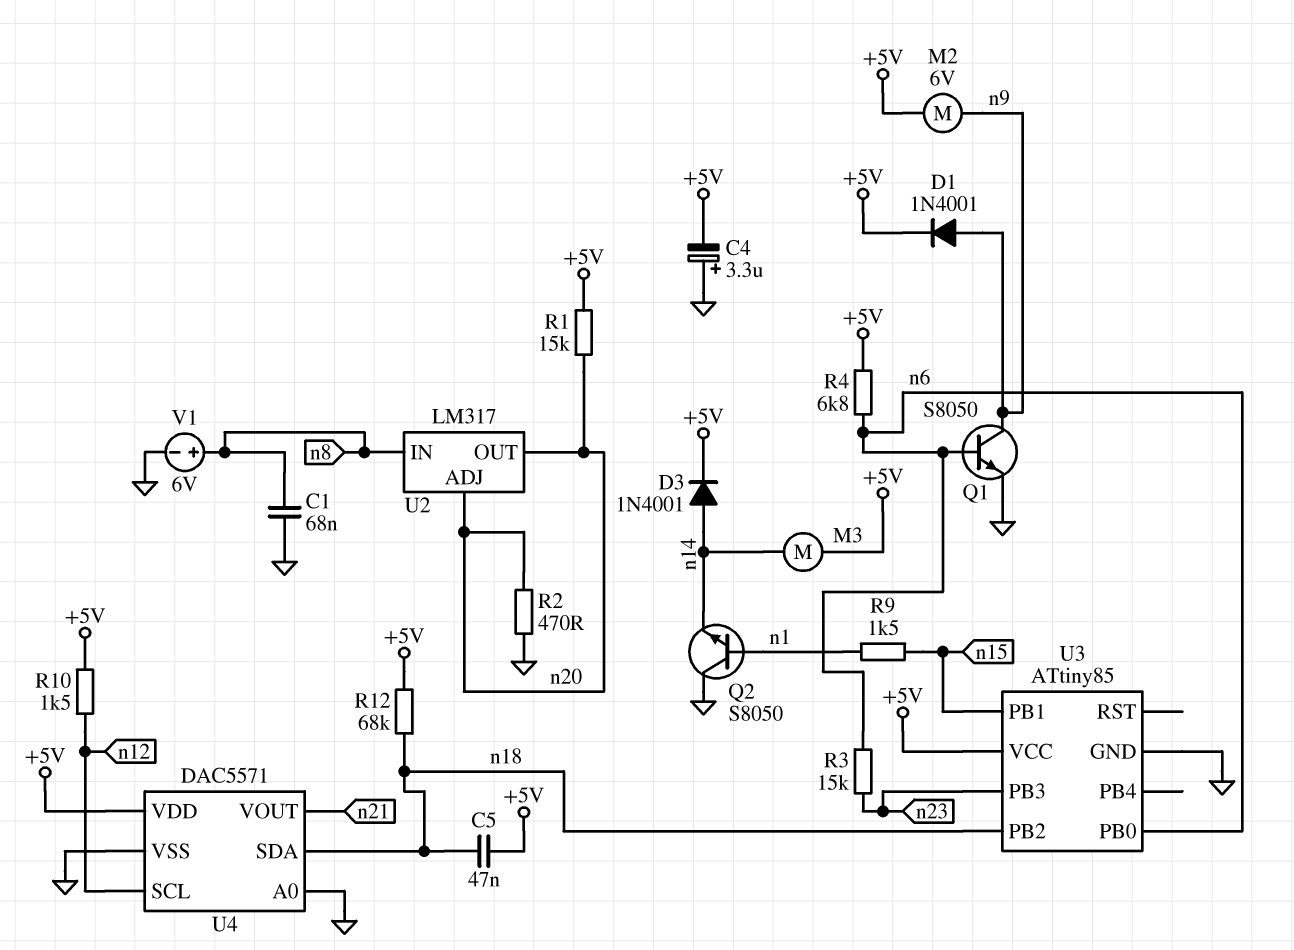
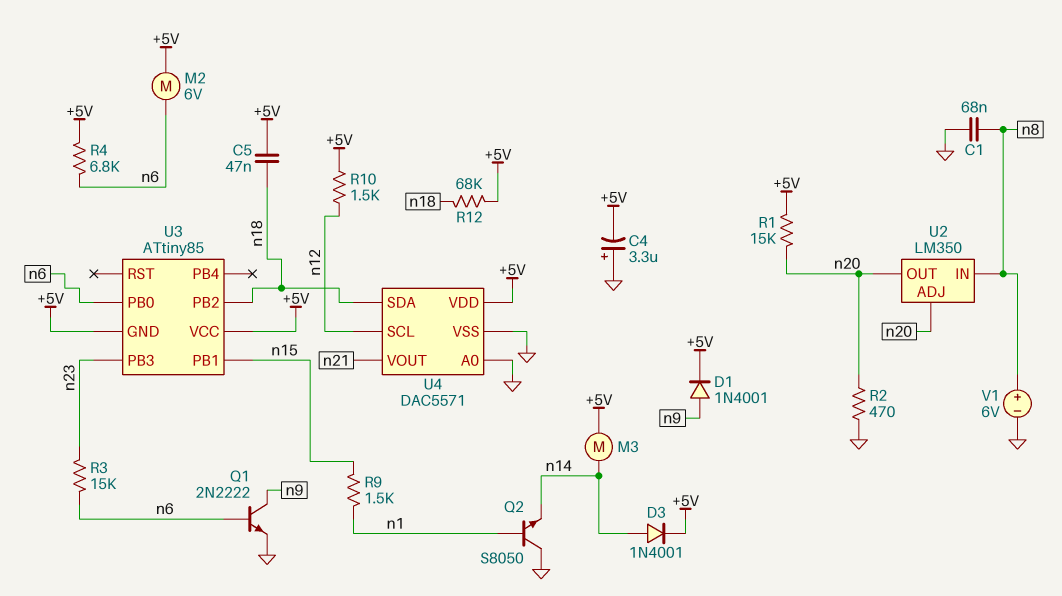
M2: motor 6V (+5V, n9) -> motor 6V (+5V, n6)
Q1: NPN S8050 (B n6, C n9, E GND) -> NPN 2N2222 (B n6, C n9, E GND)
U2: LM317 -> LM350
U3 pin GND: GND -> +5V

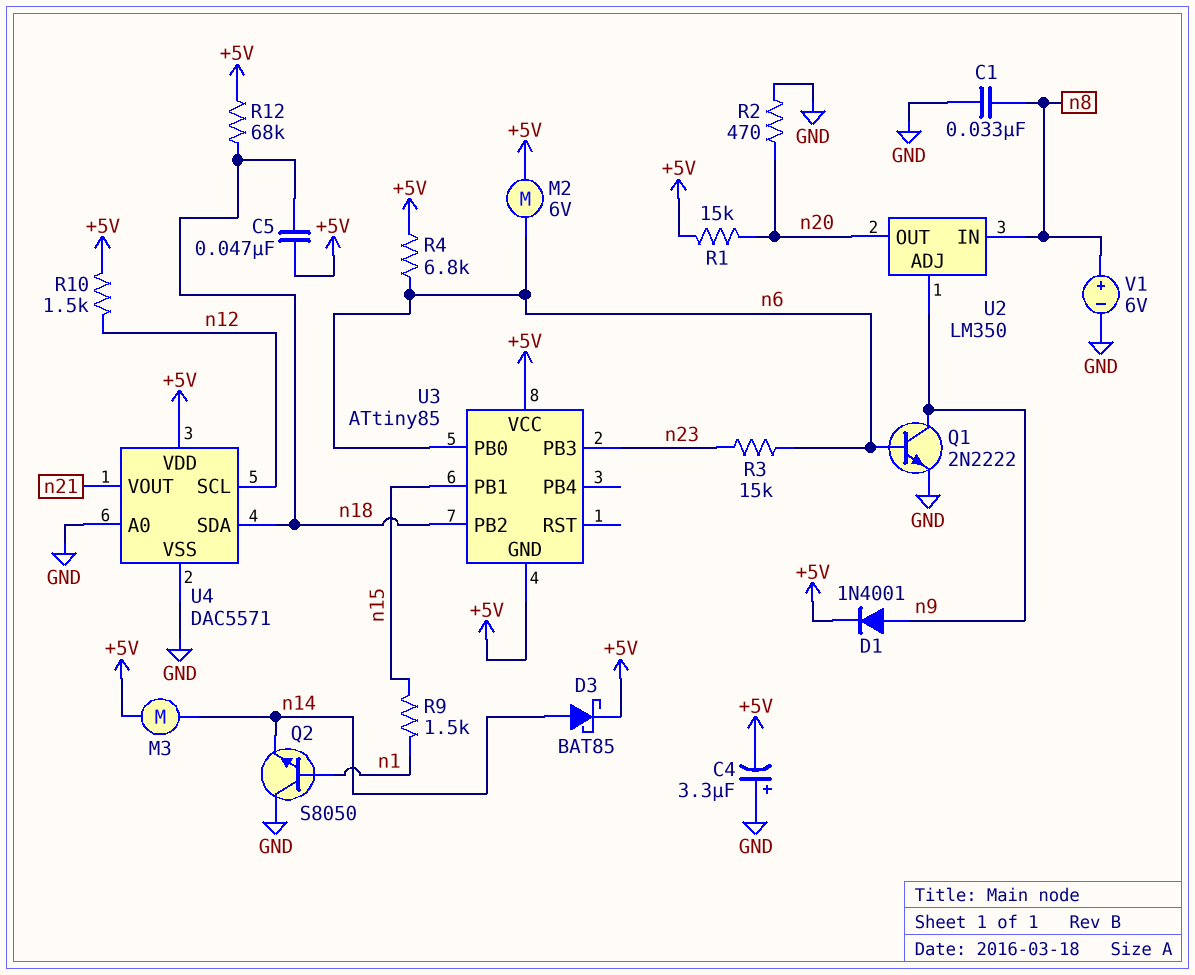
C1: 68nF (GND, n8) -> 33nF (GND, n8)
D3: diode 1N4001 (A n14, K +5V) -> schottky BAT85 (A n14, K +5V)
U2 pin ADJ: n20 -> n9

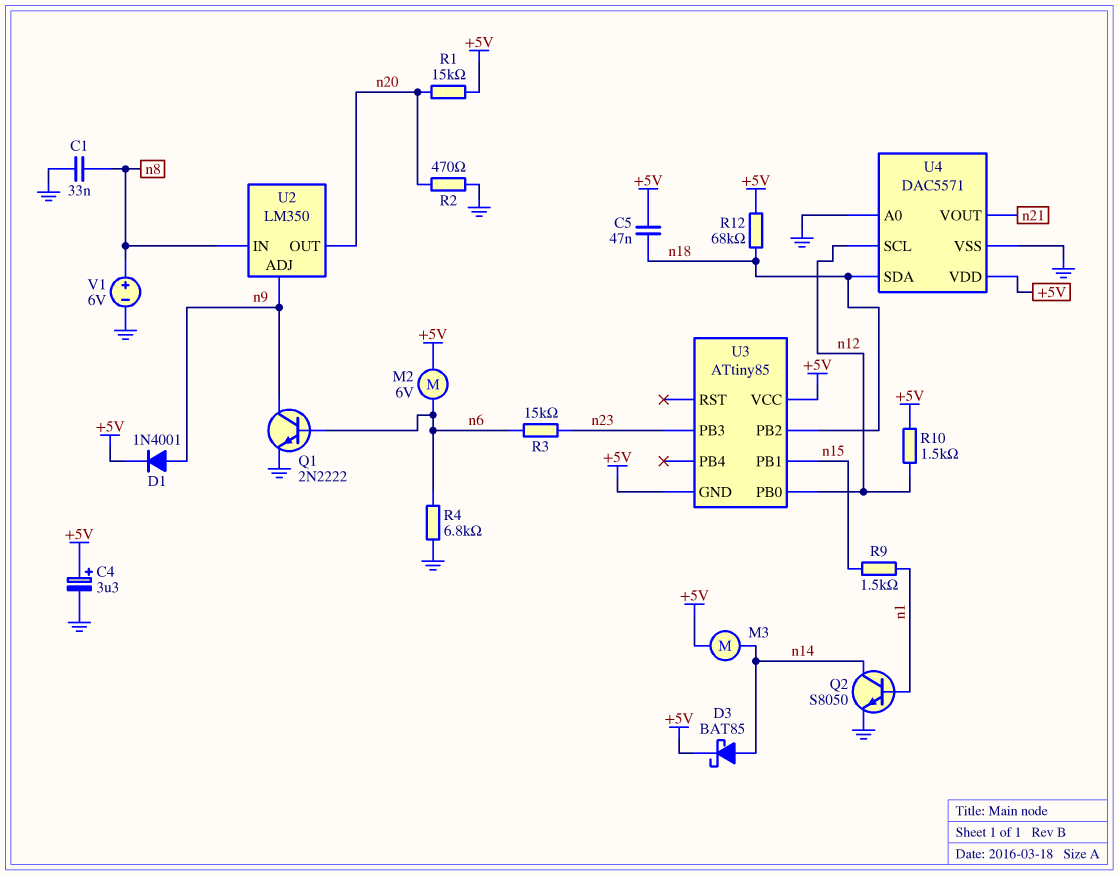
C4: 3.3uF (plus GND, minus +5V) -> 3.3uF (plus +5V, minus GND)
Q2: NPN S8050 (B n1, C GND, E n14) -> NPN S8050 (B n1, C n14, E GND)
R4: 6.8k (+5V, n6) -> 6.8k (GND, n6)
U3 pin PB0: n6 -> n12

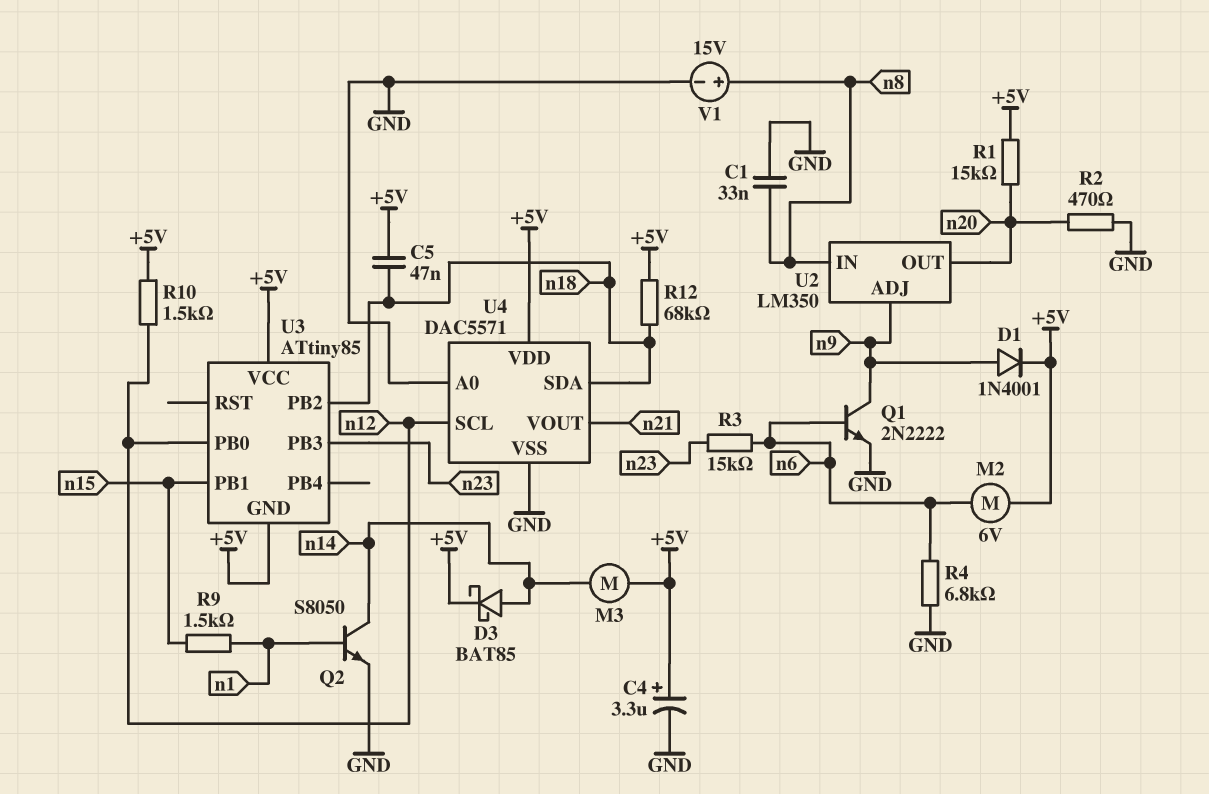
V1: 6V (plus n8, minus GND) -> 15V (plus n8, minus GND)

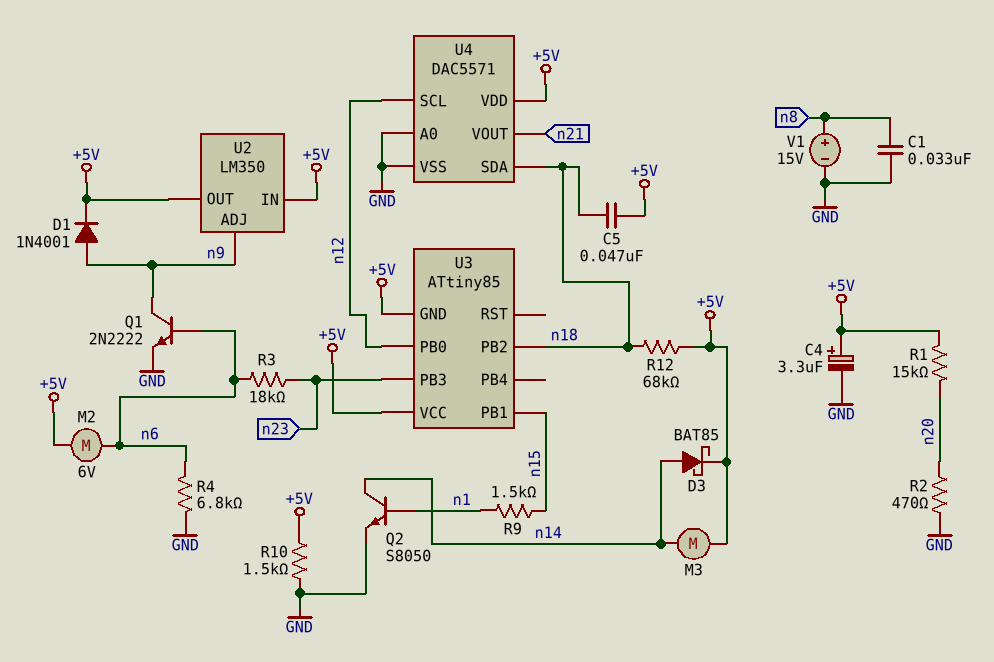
R3: 15k (n6, n23) -> 18k (n6, n23)
R10: 1.5k (+5V, n12) -> 1.5k (+5V, GND)
U2 pin IN: n8 -> +5V
U2 pin OUT: n20 -> +5V

